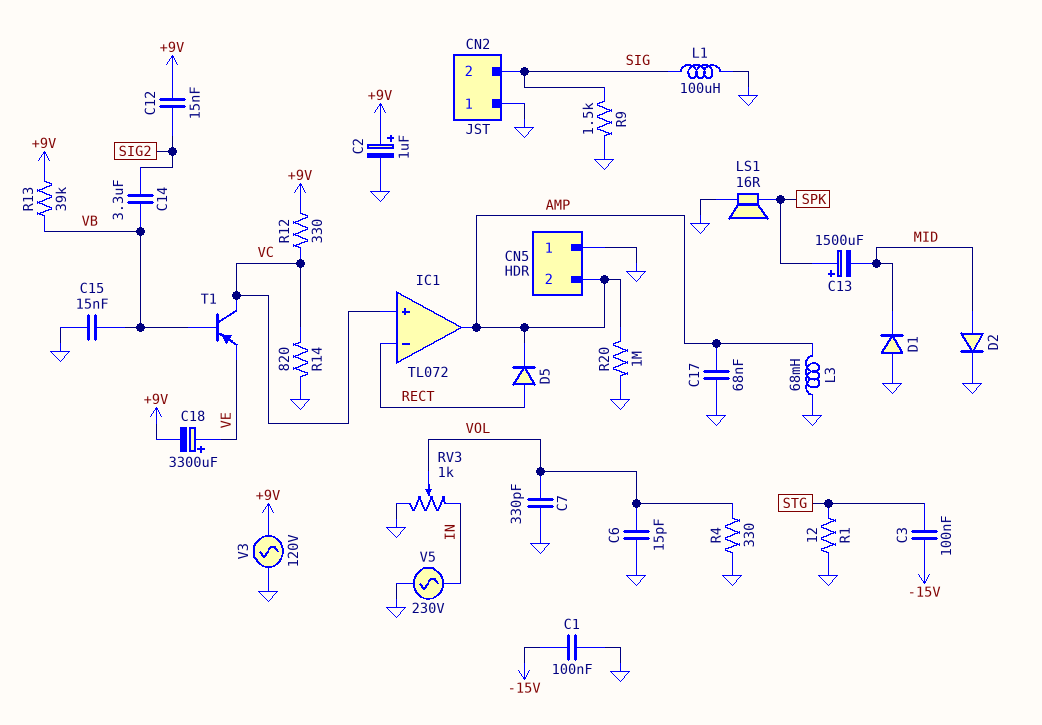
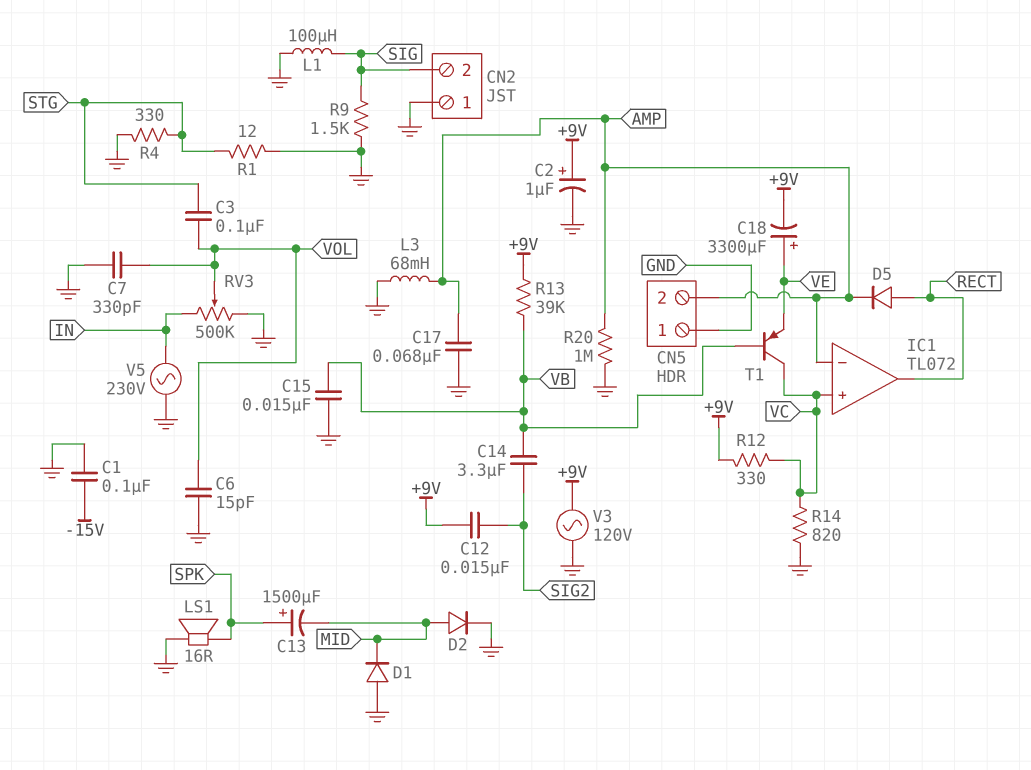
C3: 100nF (-15V, STG) -> 100nF (STG, VOL)
IC1 pin in-: RECT -> AMP
IC1 pin out: AMP -> RECT
R4: 330 (GND, VOL) -> 330 (GND, STG)
RV3: 1k (GND, IN, wiper VOL) -> 500k (GND, IN, wiper VOL)

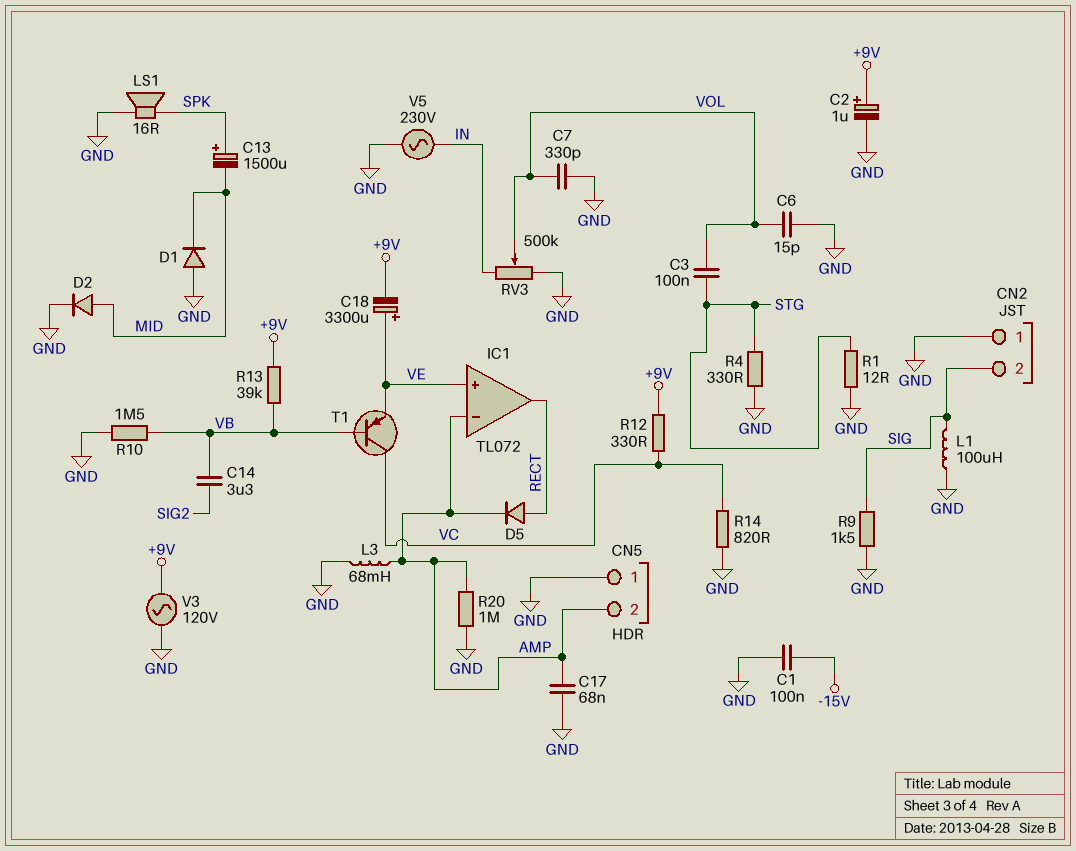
C12: 15nF (+9V, SIG2) -> none
C15: 15nF (GND, VB) -> none
IC1 pin in+: VC -> VE
R10: none -> 1.5M (GND, VB)

